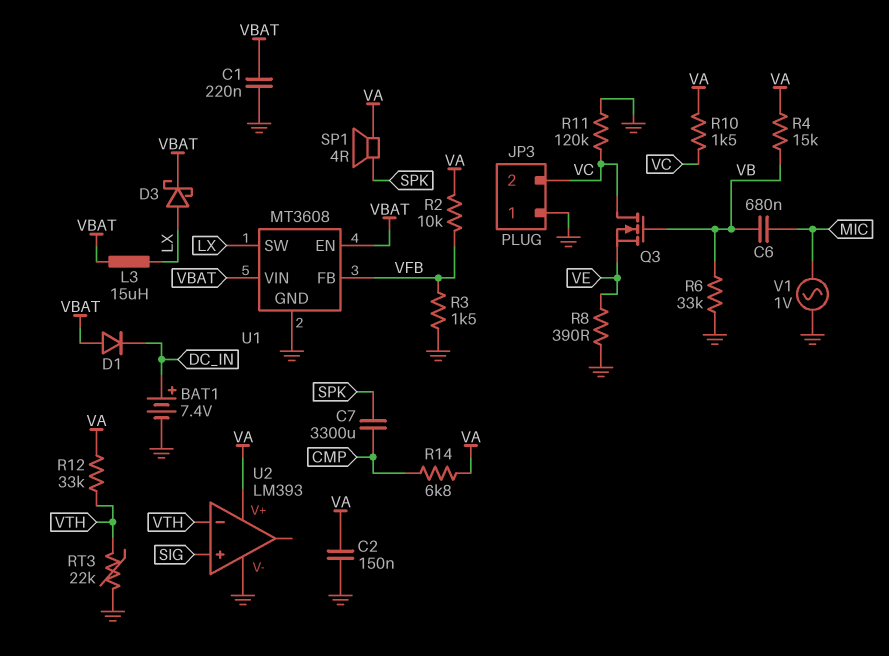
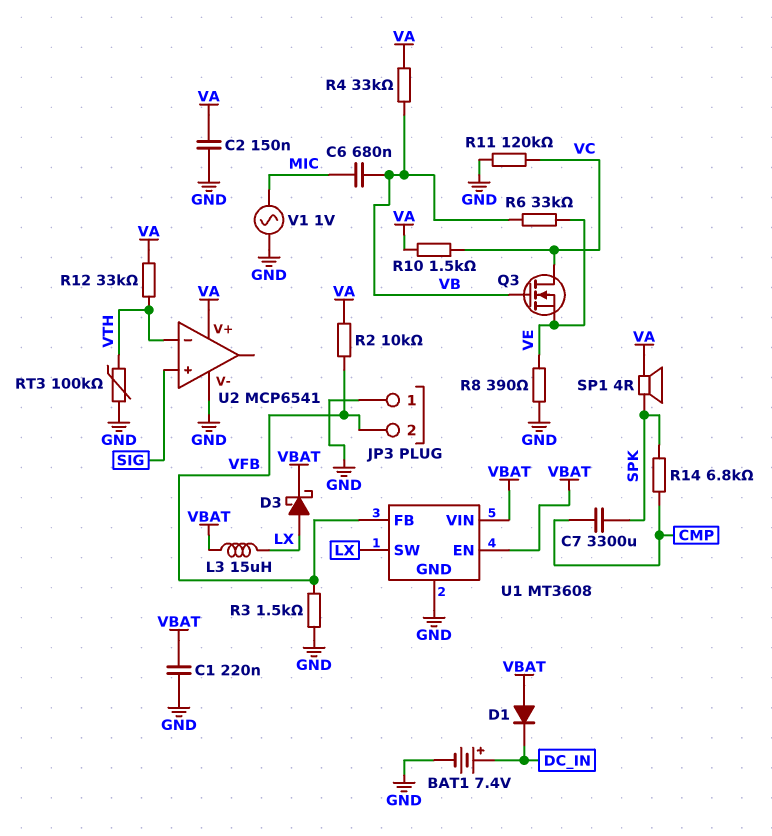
JP3 pin 2: VC -> VFB
R4: 15k (VA, VB) -> 33k (VA, VB)
R6: 33k (GND, VB) -> 33k (VB, VE)
R14: 6.8k (CMP, VA) -> 6.8k (CMP, SPK)
RT3: 22k (GND, VTH) -> 100k (GND, VTH)
U2: LM393 -> MCP6541

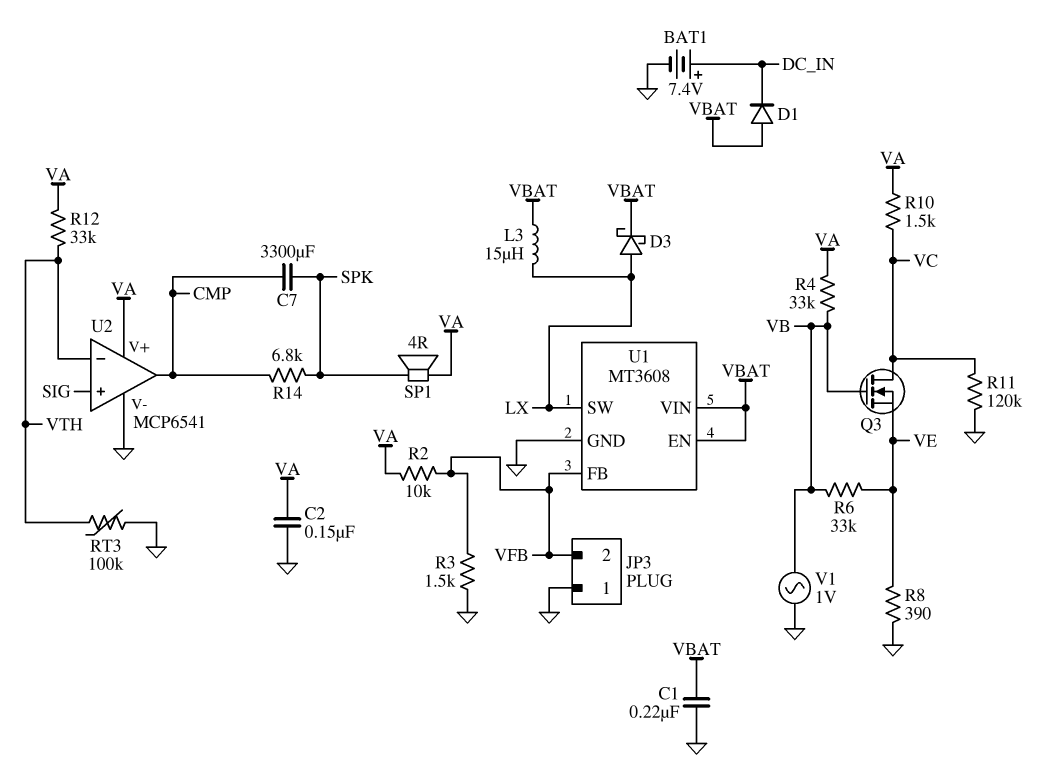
C6: 680nF (MIC, VB) -> none
U2 pin out: none -> CMP
V1: AC 1V (GND, MIC) -> AC 1V (GND, VB)

